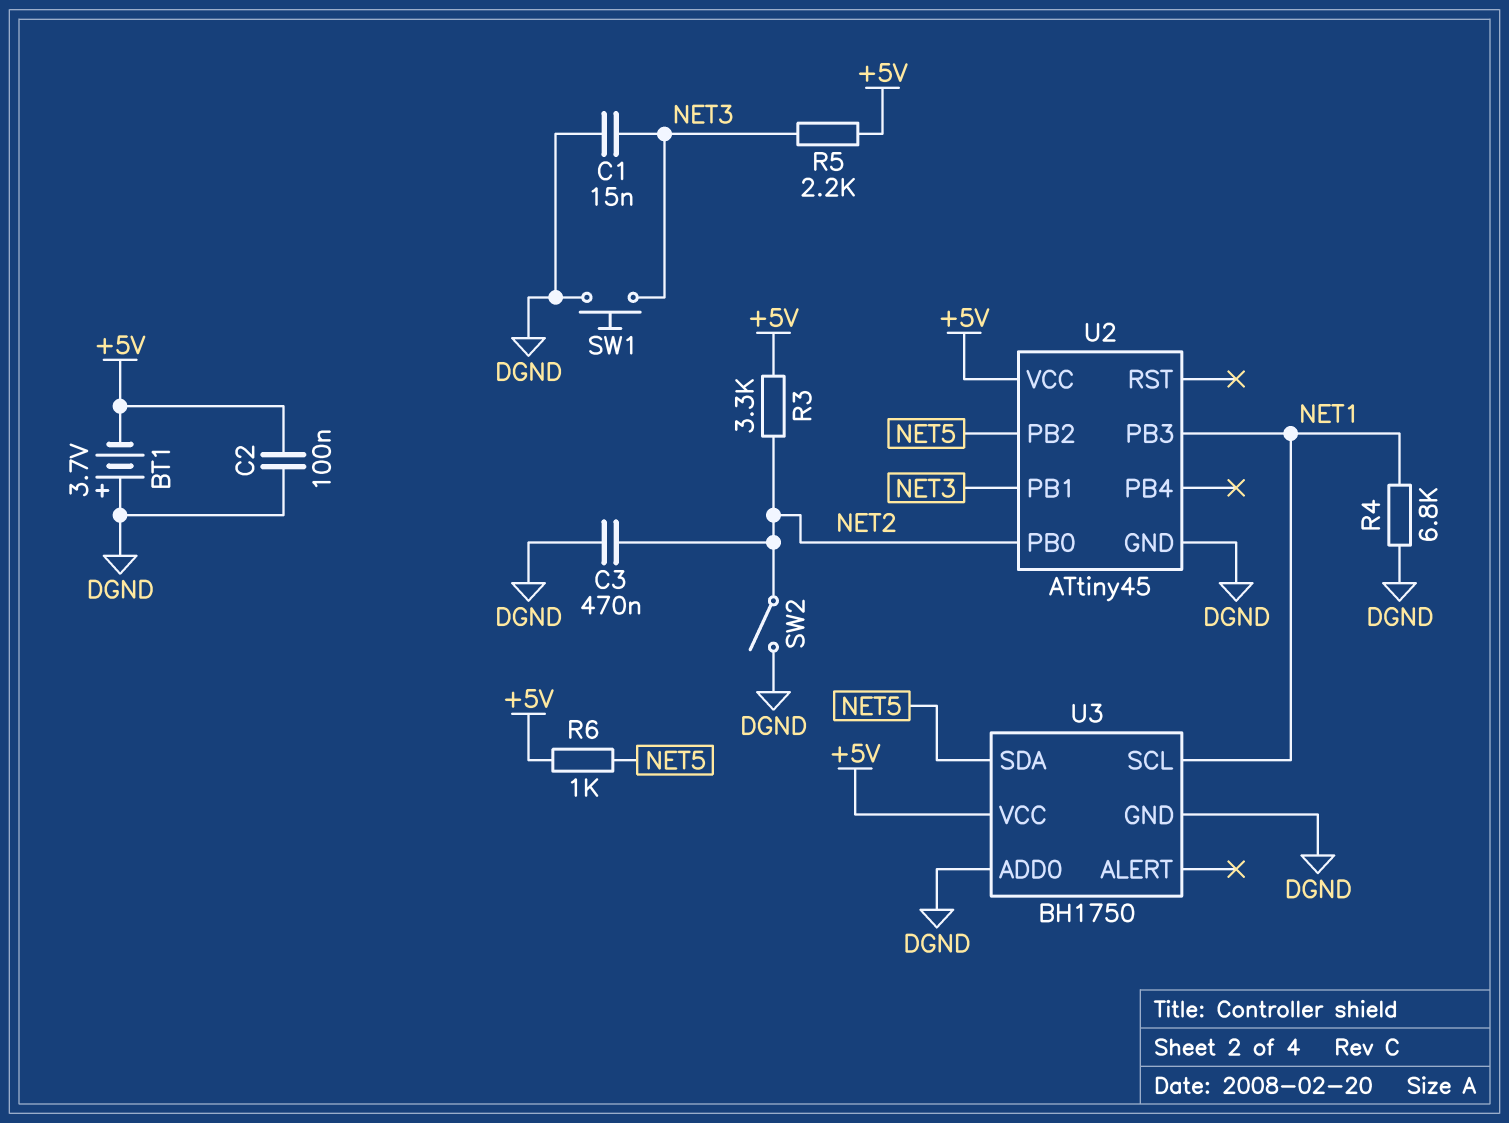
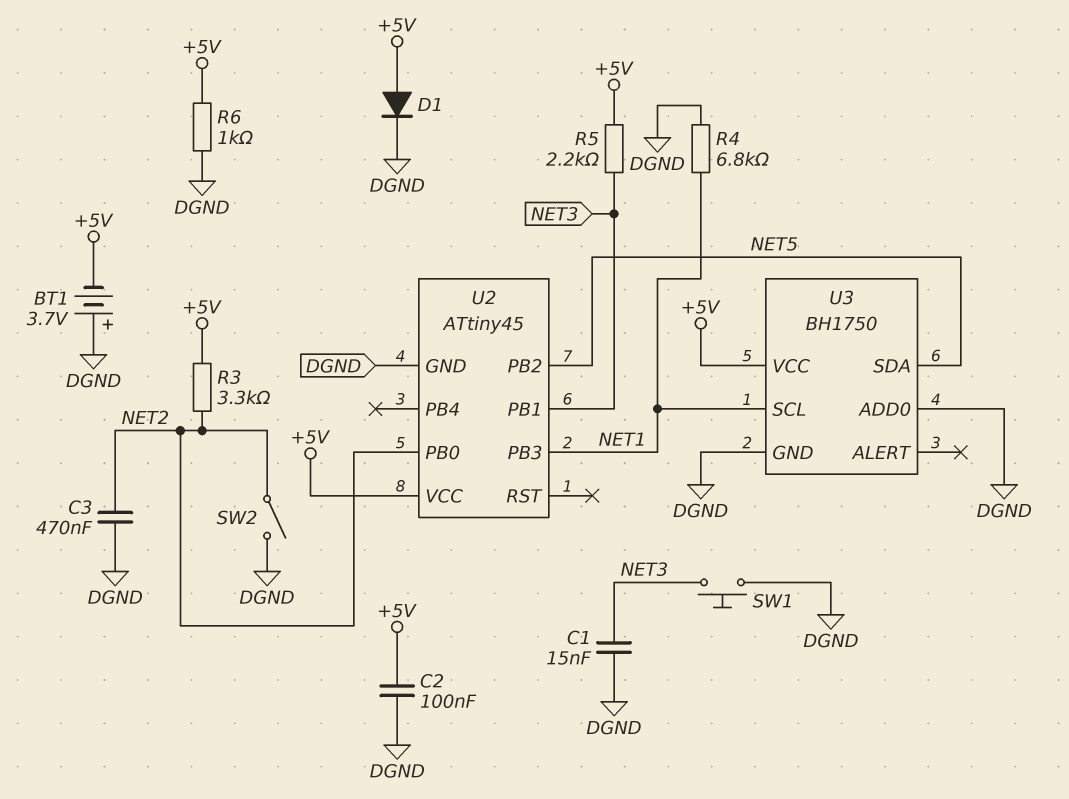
D1: none -> diode (A +5V, K DGND)
R6: 1k (+5V, NET5) -> 1k (+5V, DGND)

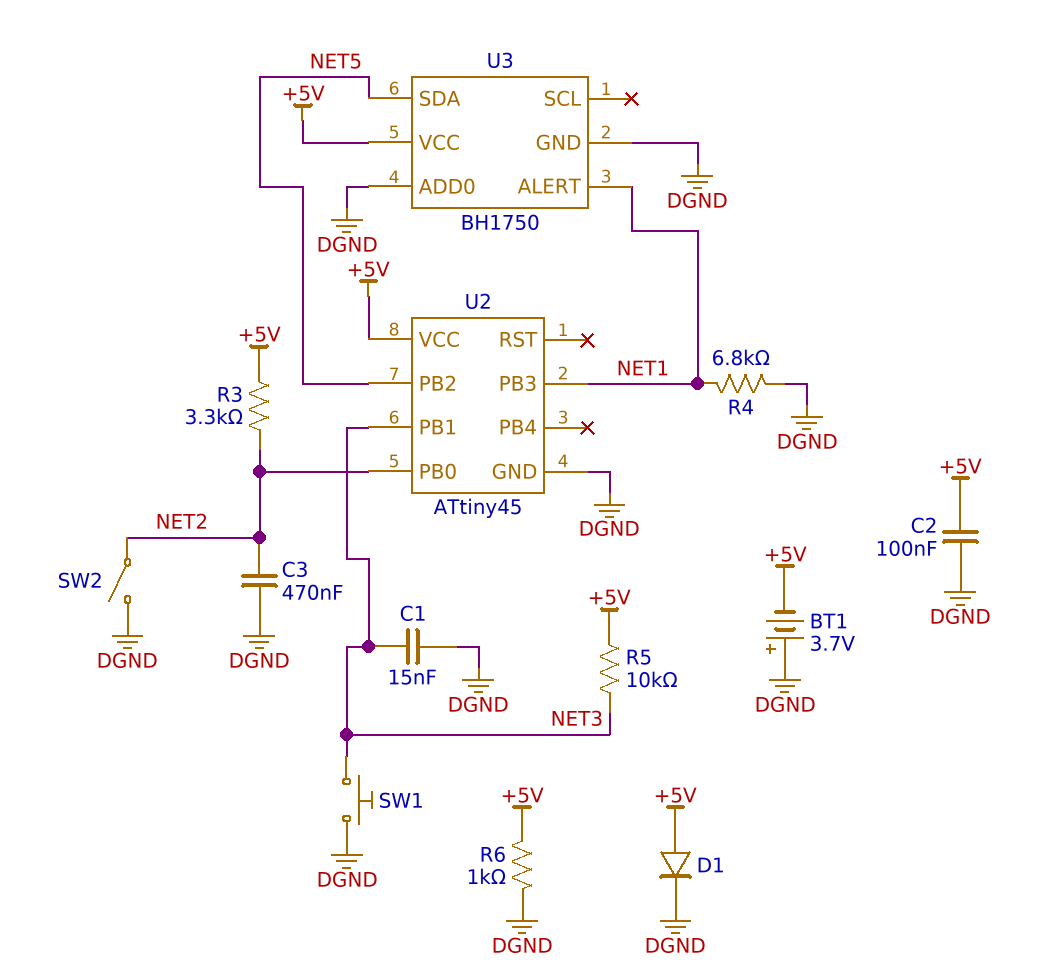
R5: 2.2k (+5V, NET3) -> 10k (+5V, NET3)
U3 pin ALERT: none -> NET1
U3 pin SCL: NET1 -> none

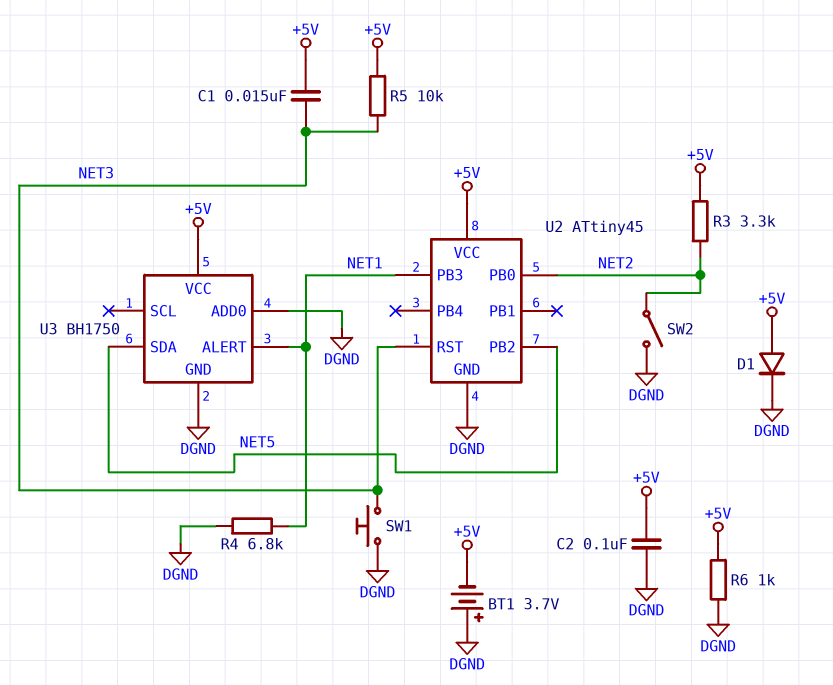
C1: 15nF (DGND, NET3) -> 15nF (+5V, NET3)
C3: 470nF (DGND, NET2) -> none
U2 pin PB1: NET3 -> none
U2 pin RST: none -> NET3

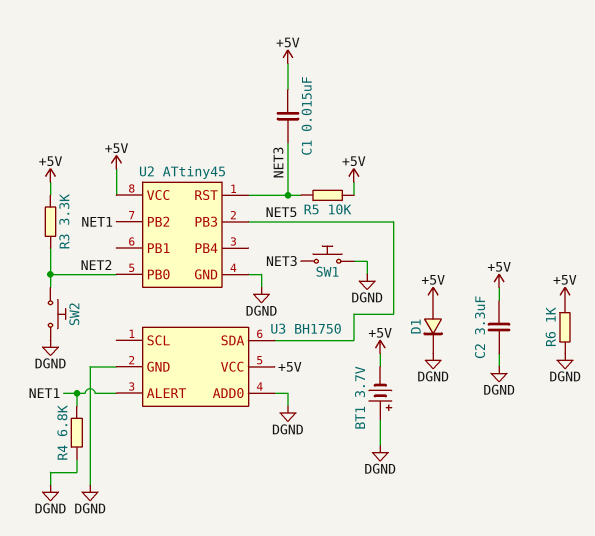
C2: 100nF (+5V, DGND) -> 3.3uF (+5V, DGND)
SW2: switch (DGND, NET2) -> button (DGND, NET2)
U2 pin PB2: NET5 -> NET1
U2 pin PB3: NET1 -> NET5

